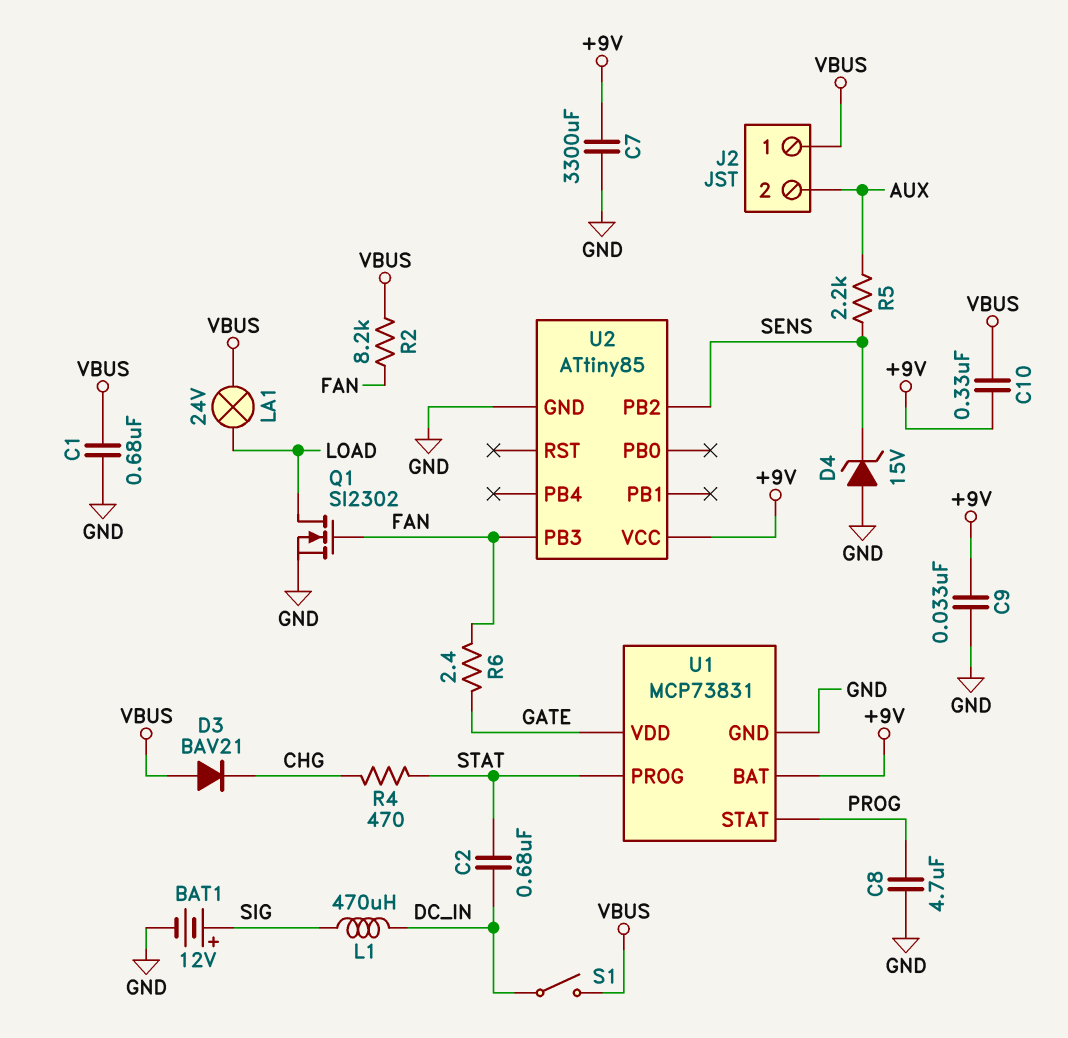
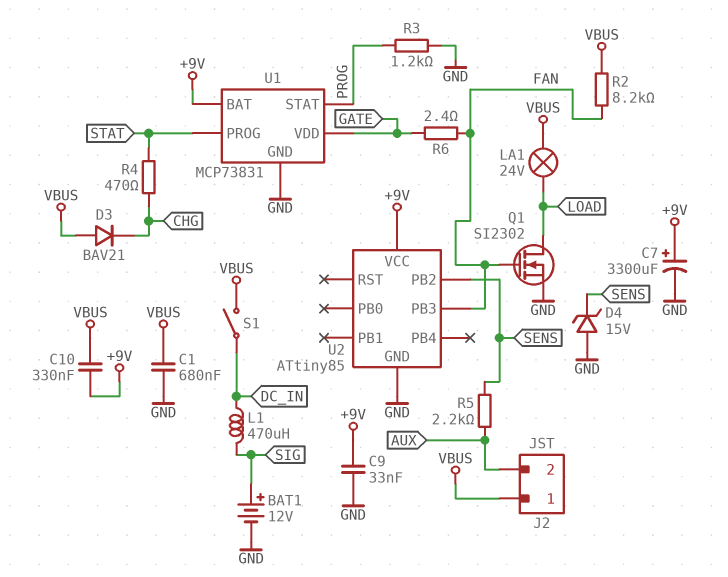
C2: 680nF (DC_IN, STAT) -> none
C7: 3300uF (+9V, GND) -> 3300uF (plus +9V, minus GND)
C8: 4.7uF (GND, PROG) -> none
R3: none -> 1.2k (GND, PROG)

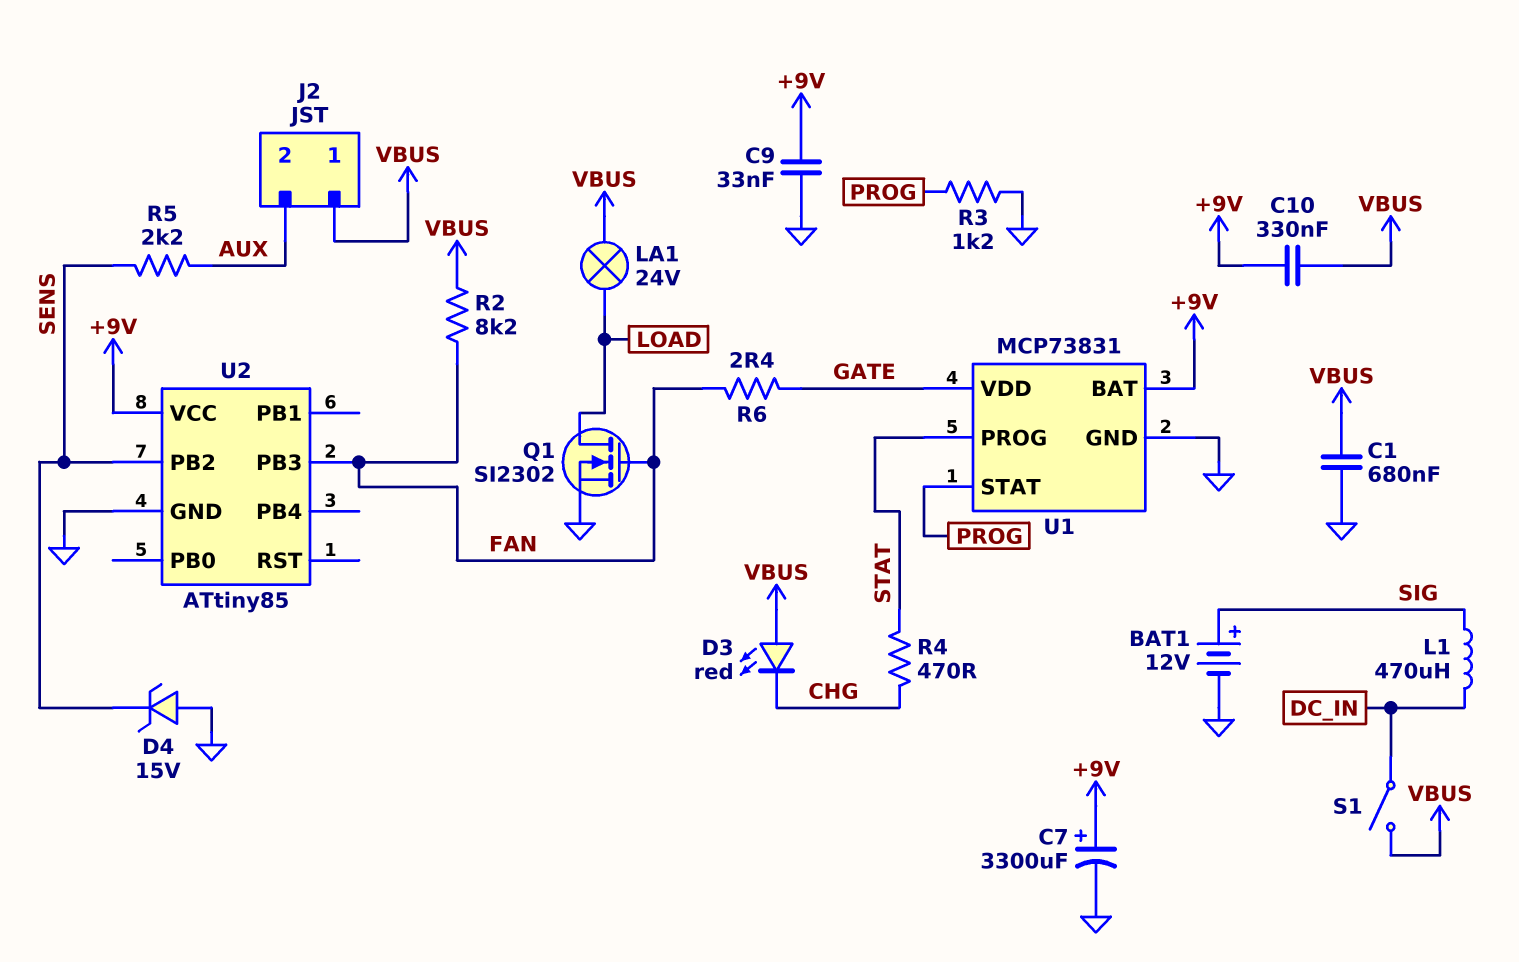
D3: diode BAV21 (A VBUS, K CHG) -> LED red (A VBUS, K CHG)

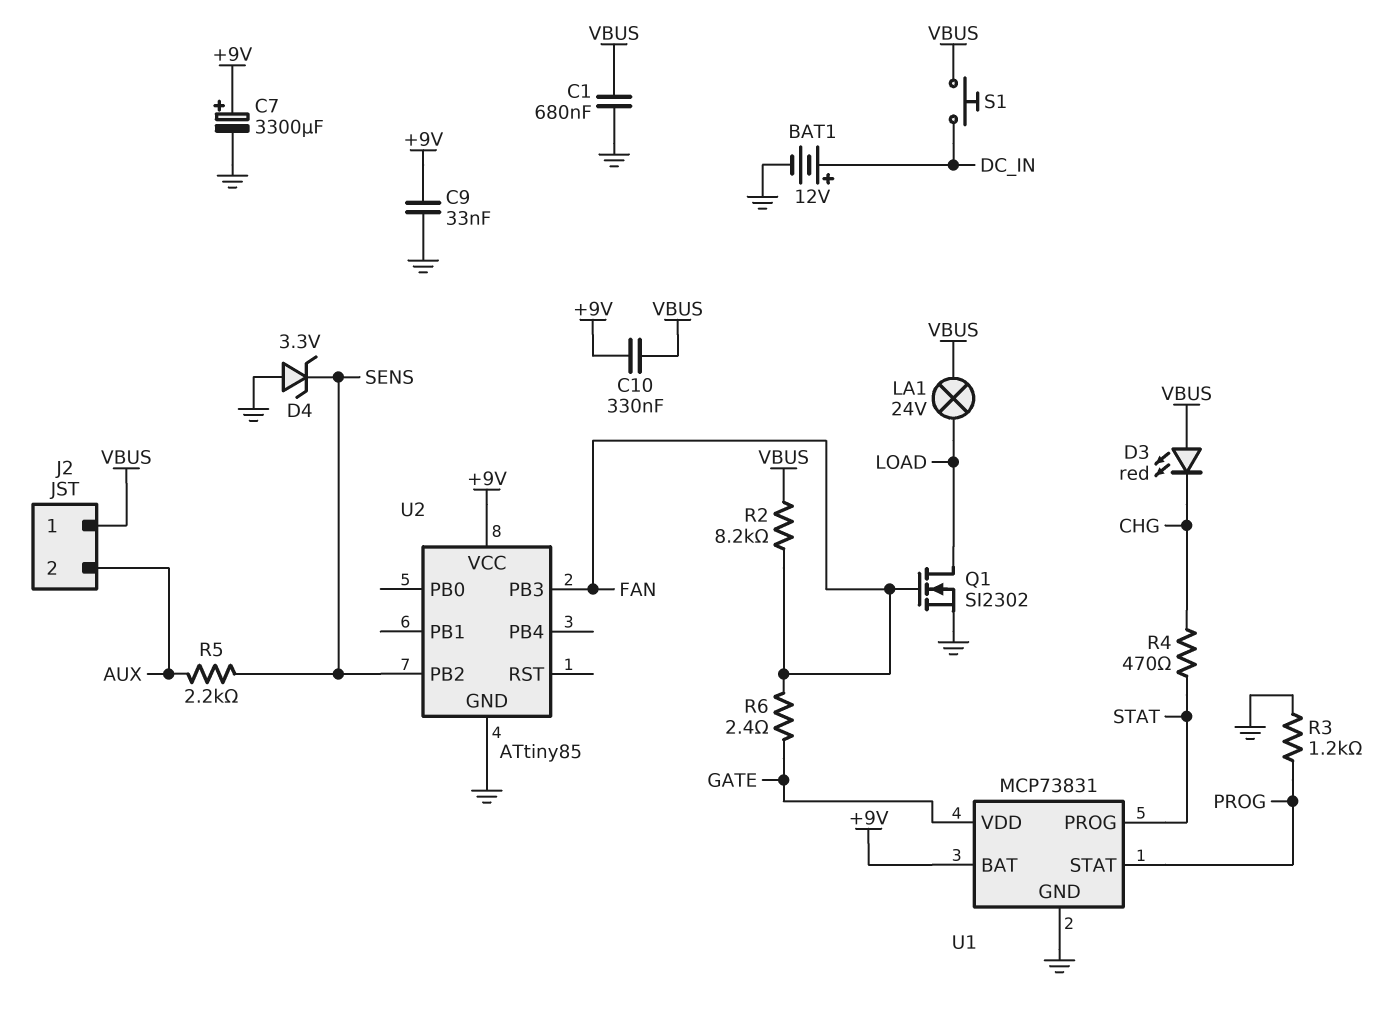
BAT1: 12V (plus SIG, minus GND) -> 12V (plus DC_IN, minus GND)
D4: zener 15V (A GND, K SENS) -> zener 3.3V (A GND, K SENS)
L1: 470uH (DC_IN, SIG) -> none
S1: switch (DC_IN, VBUS) -> button (DC_IN, VBUS)

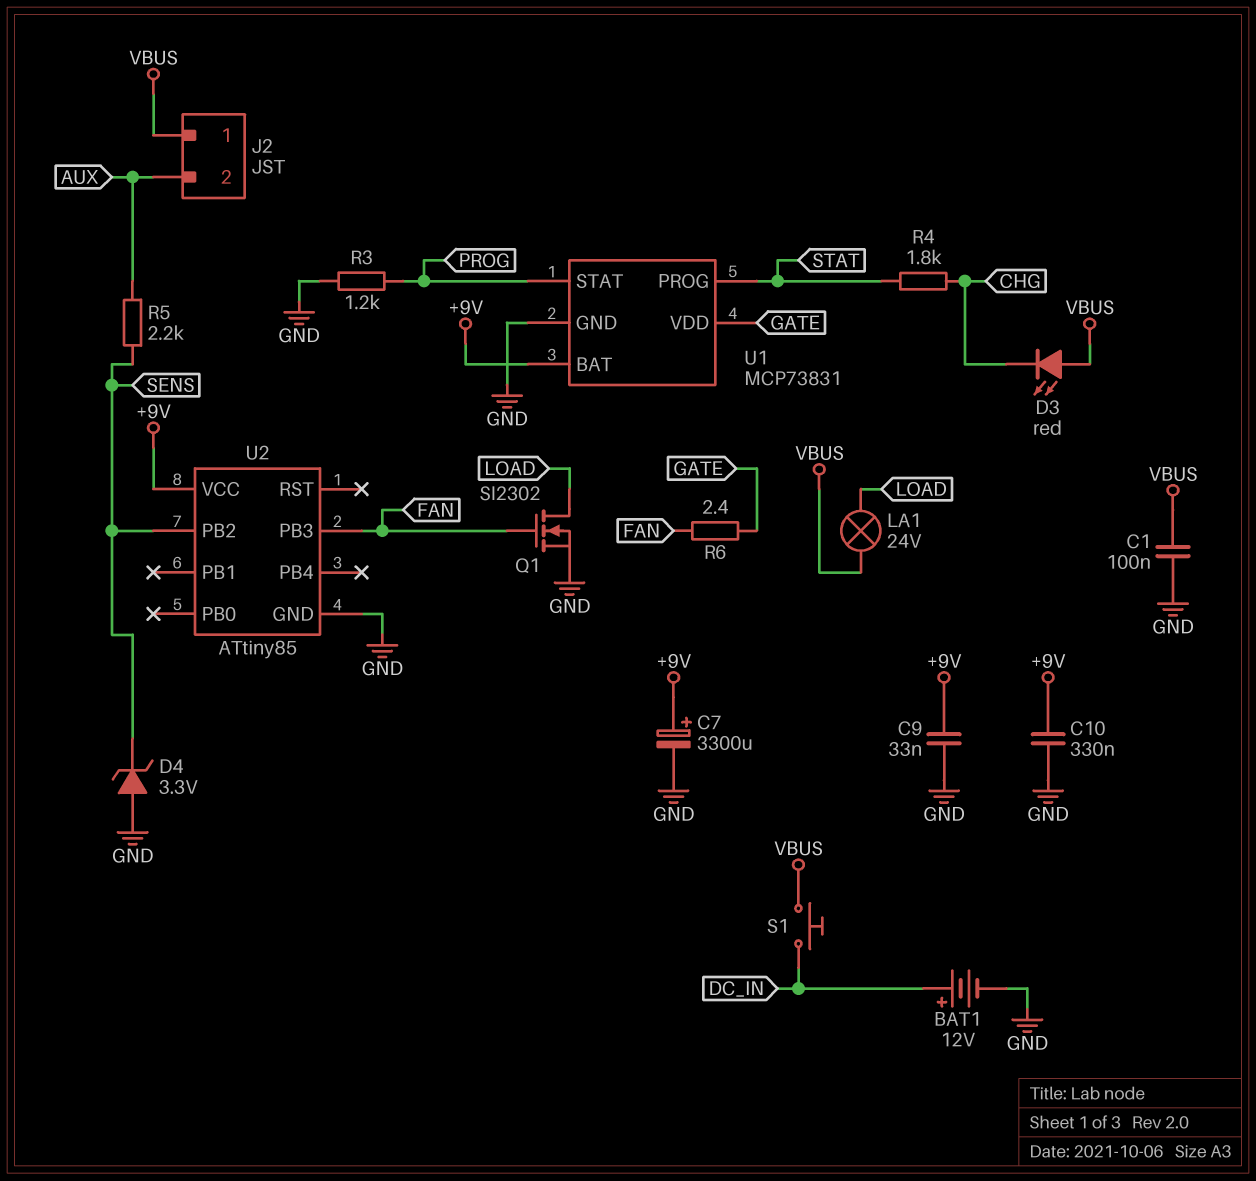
C1: 680nF (GND, VBUS) -> 100nF (GND, VBUS)
C10: 330nF (+9V, VBUS) -> 330nF (+9V, GND)
R2: 8.2k (FAN, VBUS) -> none
R4: 470 (CHG, STAT) -> 1.8k (CHG, STAT)

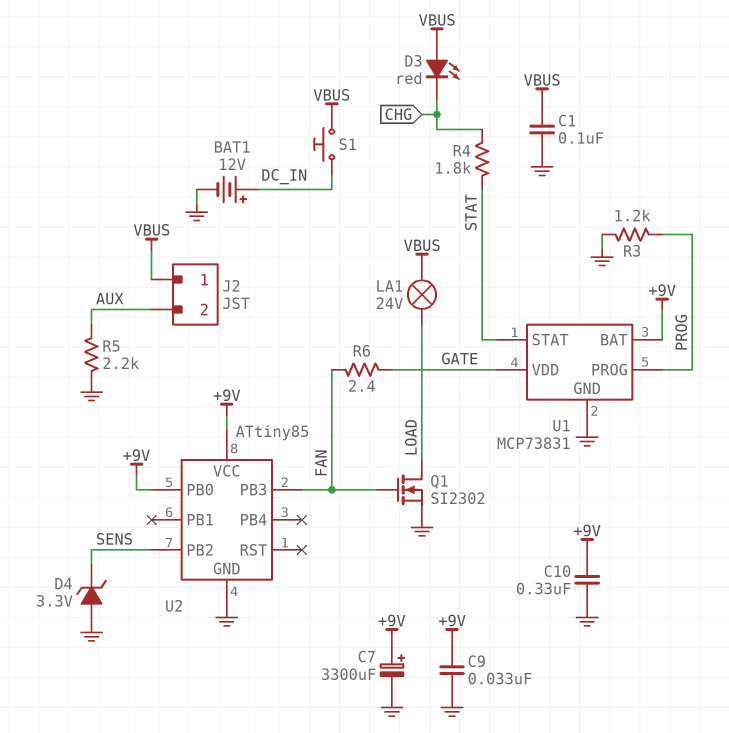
R5: 2.2k (AUX, SENS) -> 2.2k (AUX, GND)
U1 pin PROG: STAT -> PROG
U1 pin STAT: PROG -> STAT
U2 pin PB0: none -> +9V

